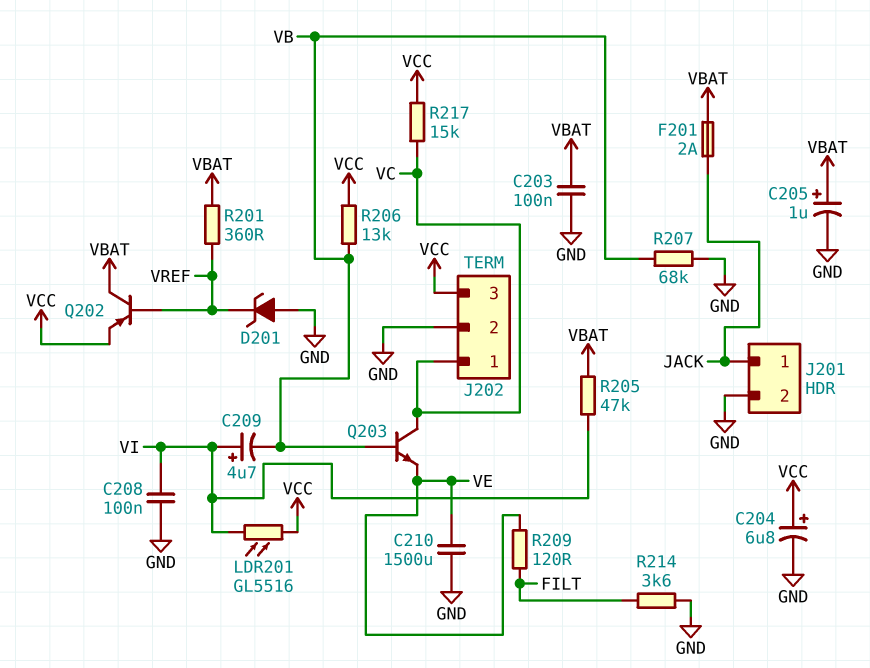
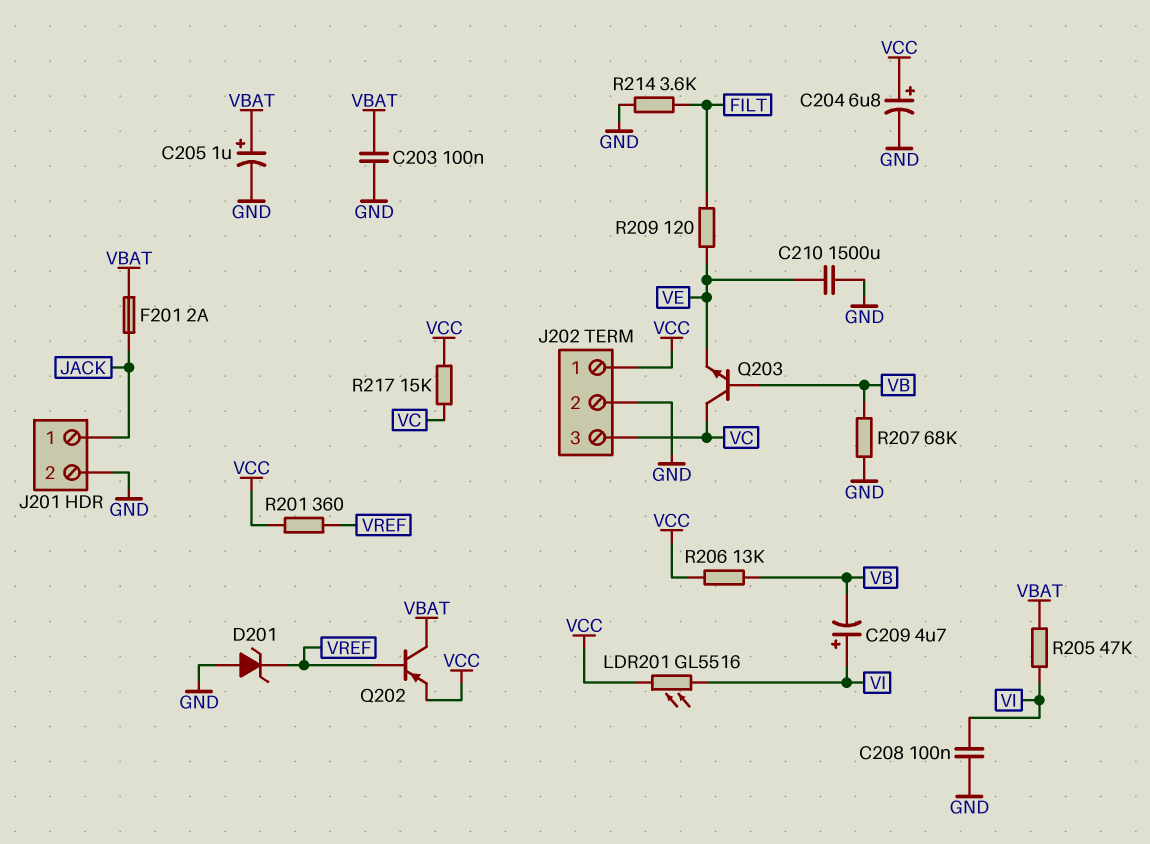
J202 pin 1: VC -> VCC
J202 pin 3: VCC -> VC
R201: 360 (VBAT, VREF) -> 360 (VCC, VREF)

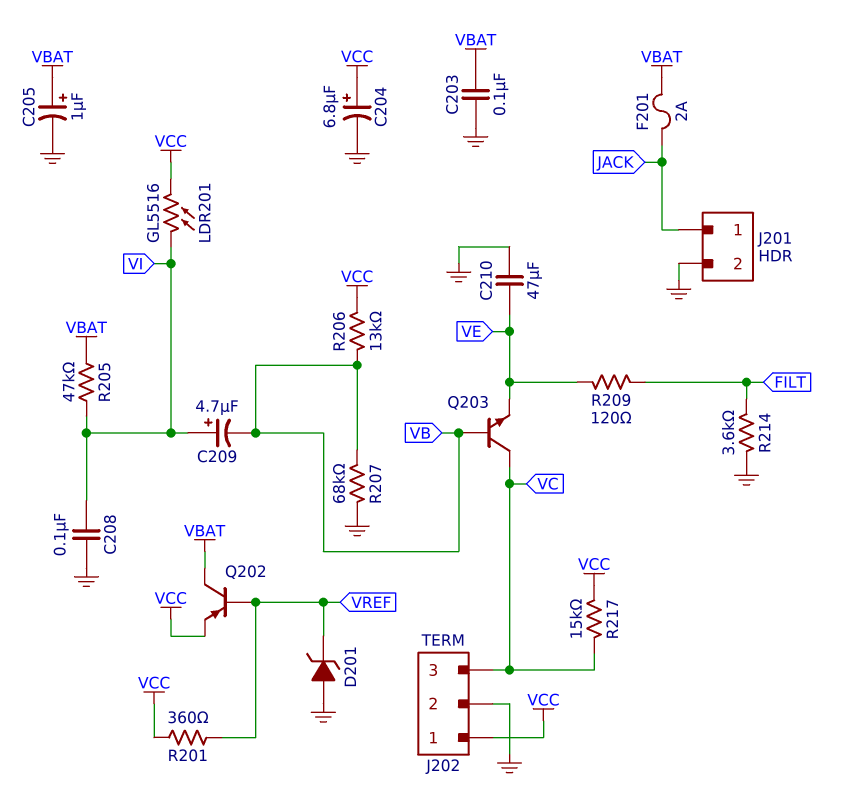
C210: 1500uF (GND, VE) -> 47uF (GND, VE)

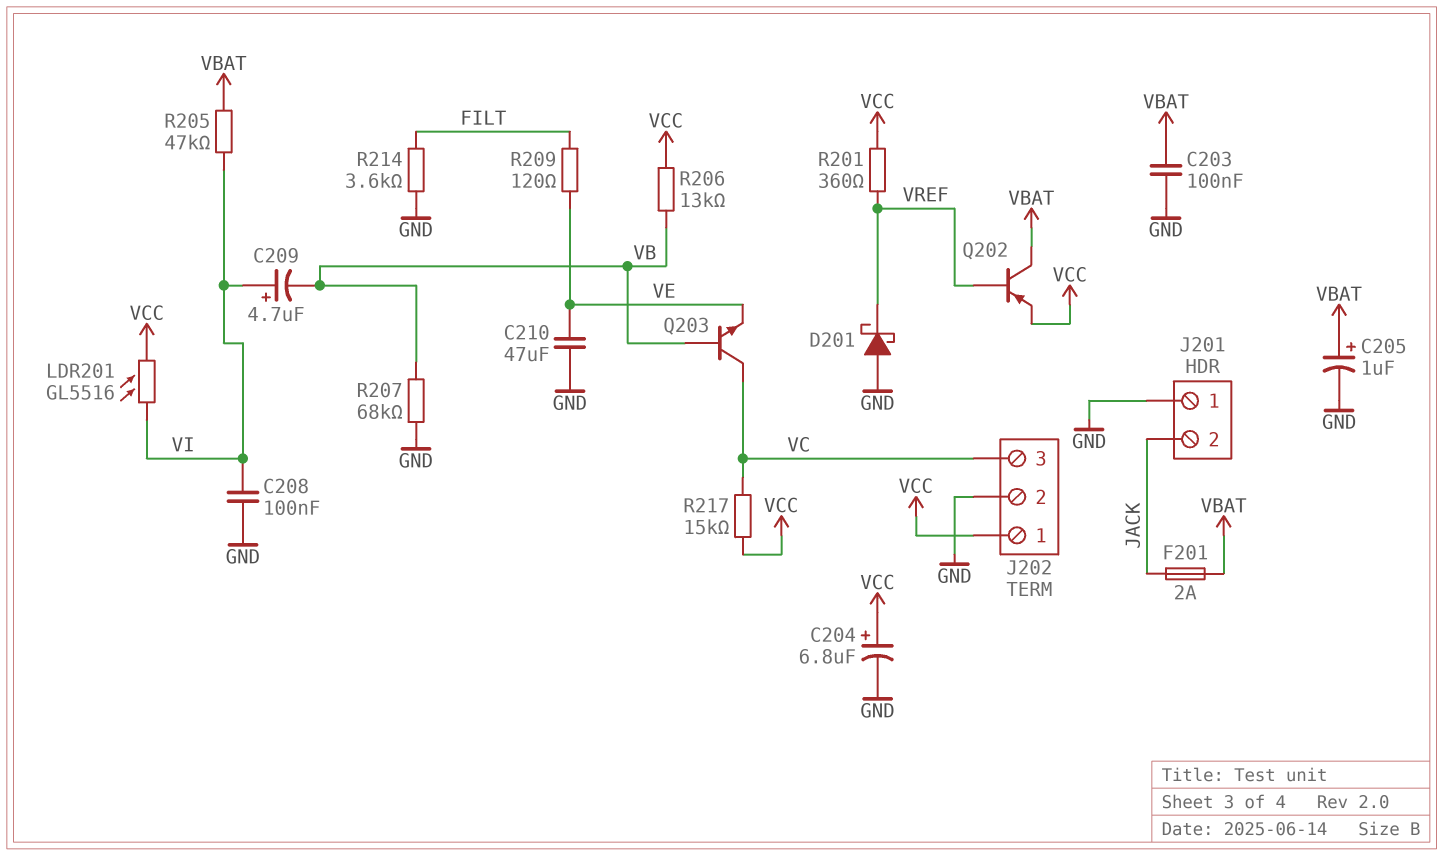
D201: zener (A GND, K VREF) -> schottky (A GND, K VREF)
J201 pin 1: JACK -> GND
J201 pin 2: GND -> JACK

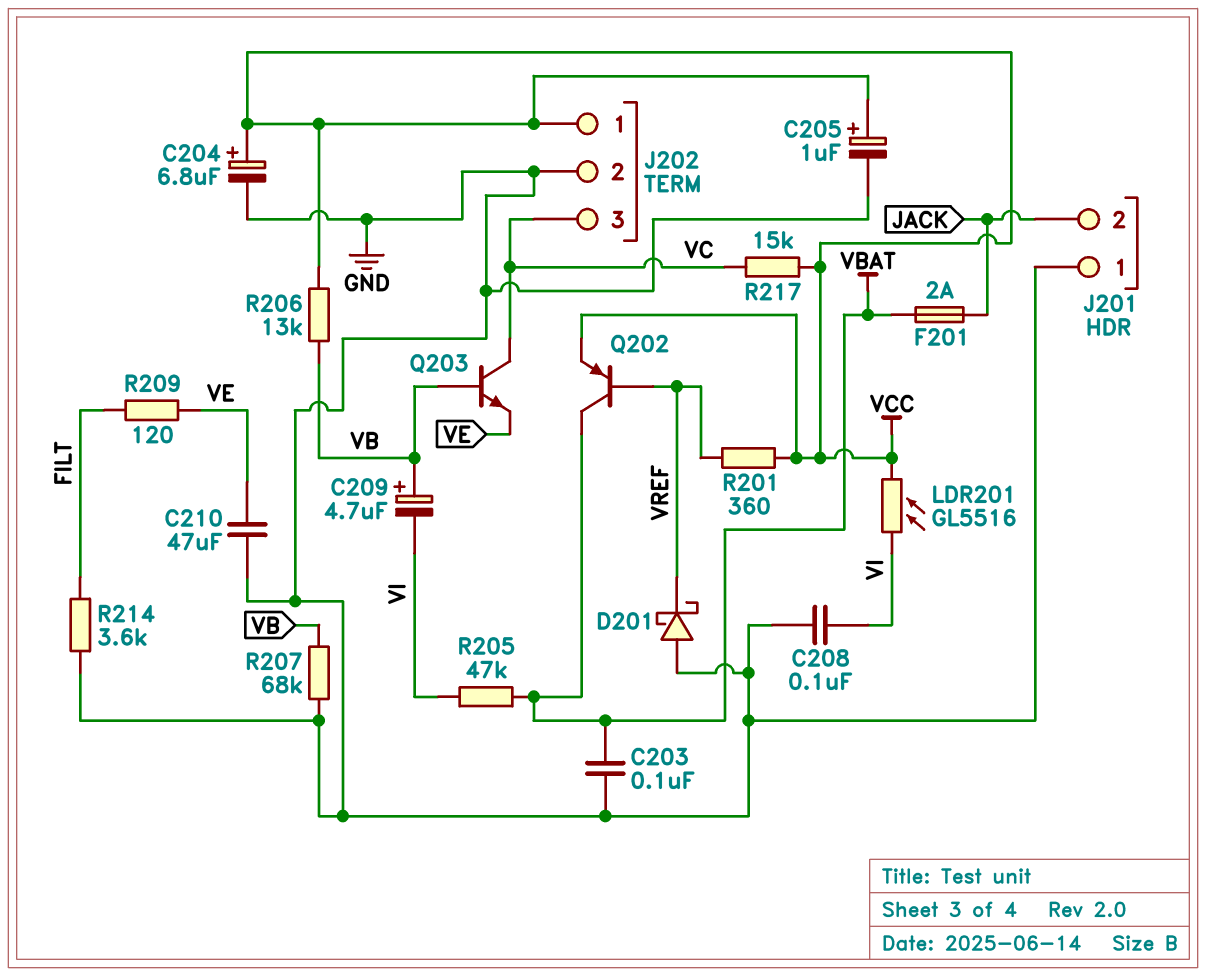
C205: 1uF (plus VBAT, minus GND) -> 1uF (plus VCC, minus GND)
C209: 4.7uF (plus VI, minus VB) -> 4.7uF (plus VB, minus VI)

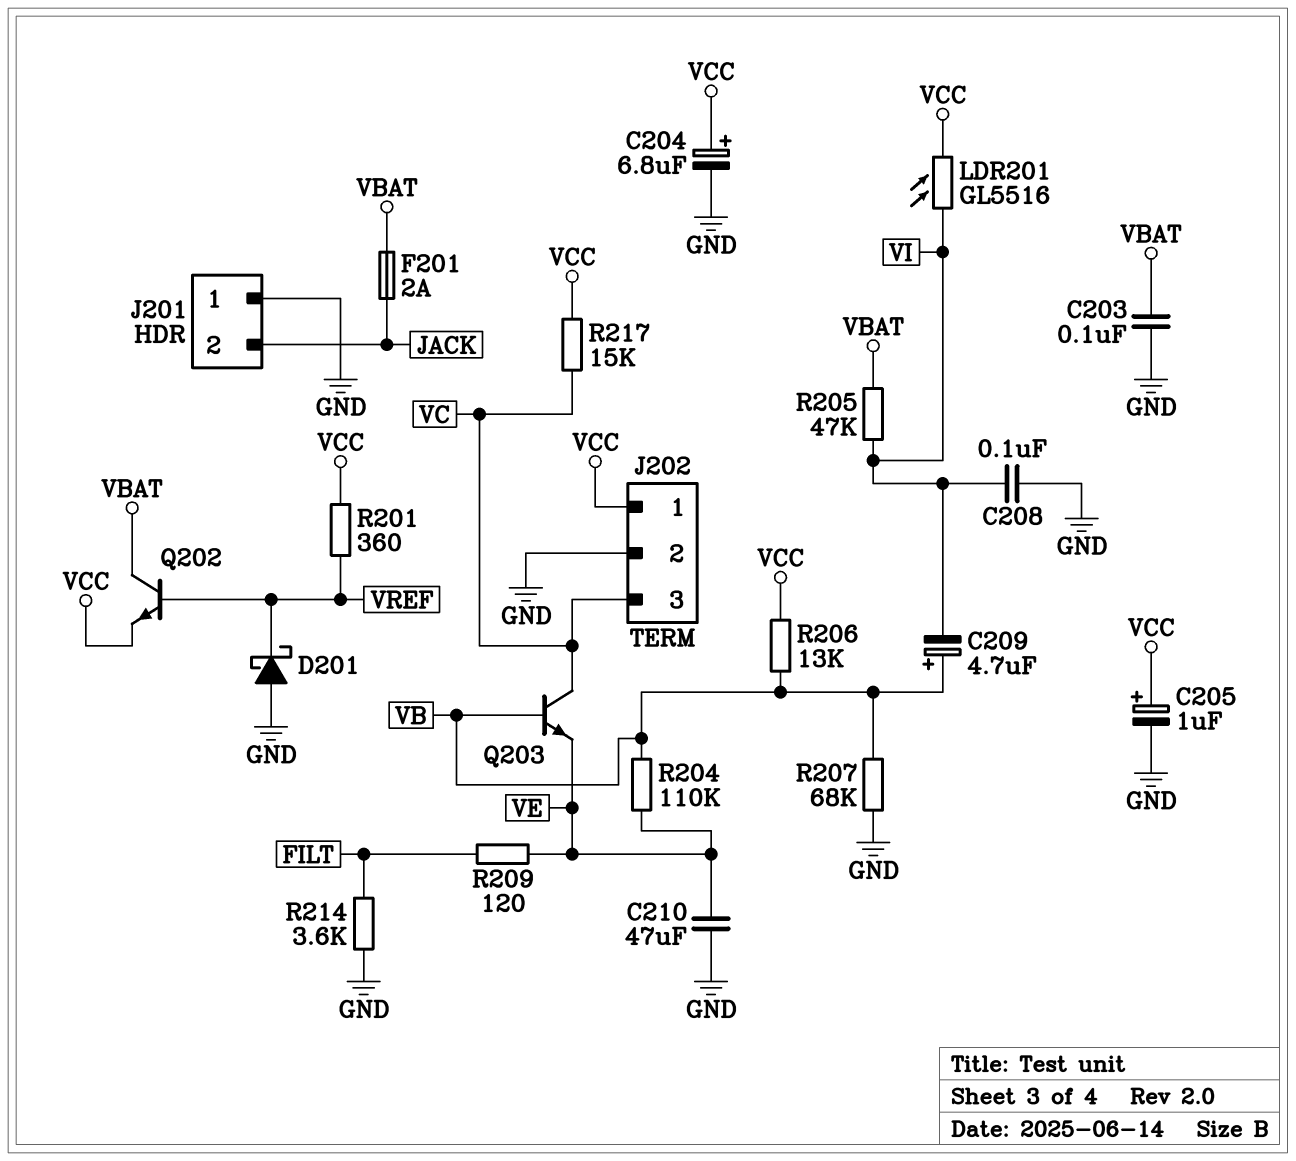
Q202: PNP (B VREF, C VBAT, E VCC) -> NPN (B VREF, C VBAT, E VCC)
R204: none -> 110k (VB, VE)

